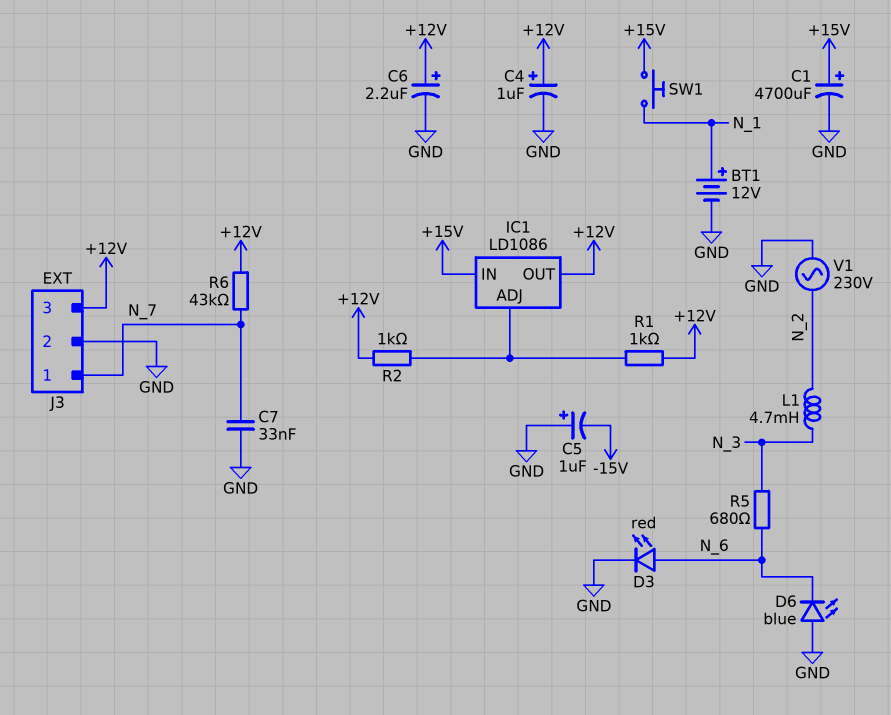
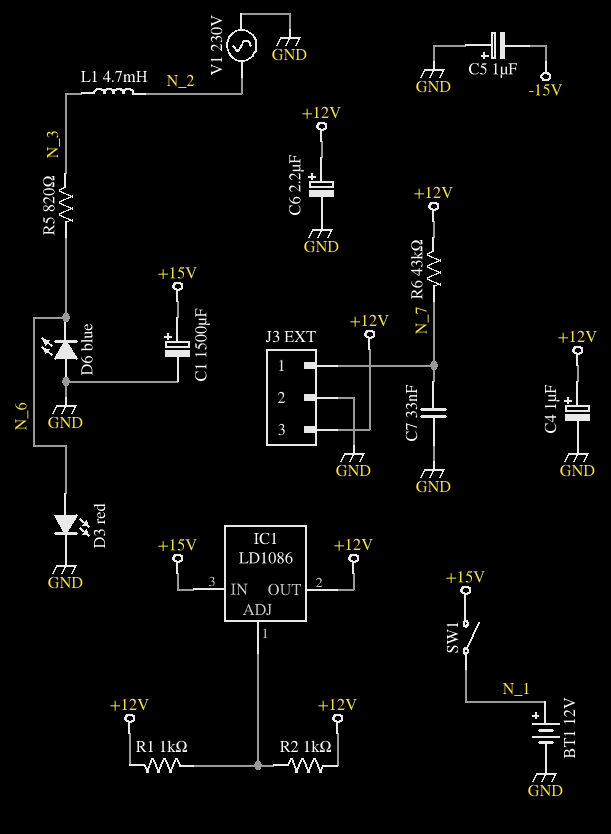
C1: 4700uF (plus +15V, minus GND) -> 1500uF (plus +15V, minus GND)
R5: 680 (N_3, N_6) -> 820 (N_3, N_6)
SW1: button (+15V, N_1) -> switch (+15V, N_1)

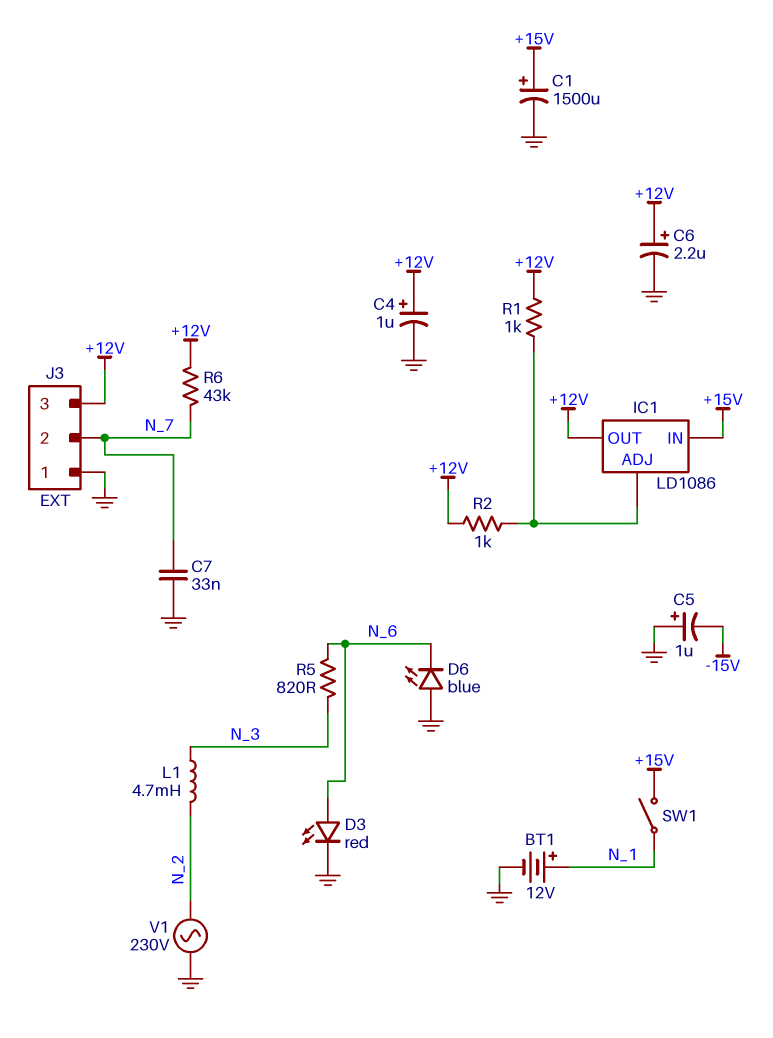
J3 pin 1: N_7 -> GND
J3 pin 2: GND -> N_7

